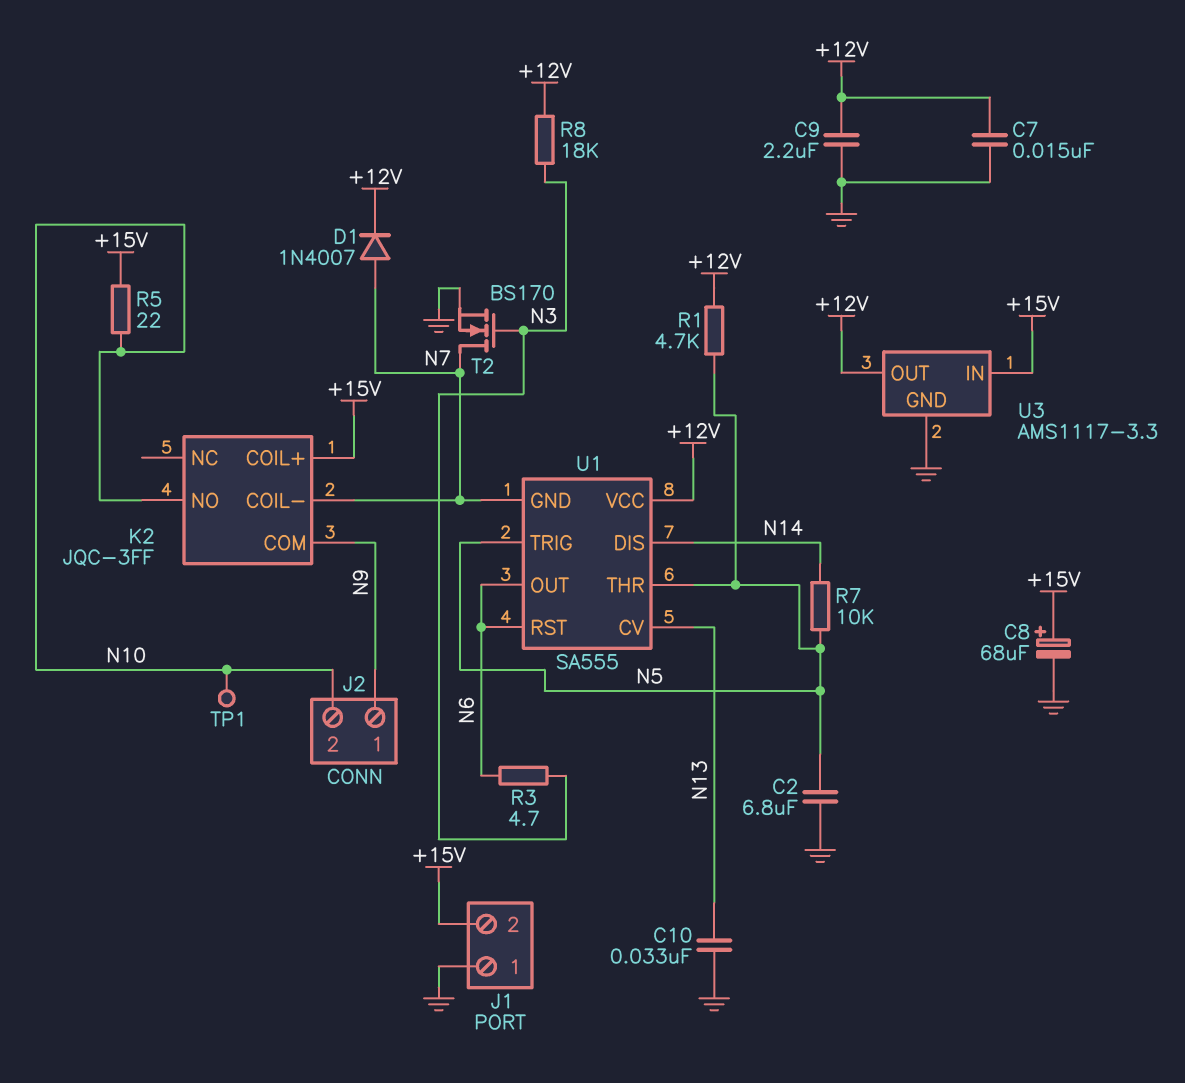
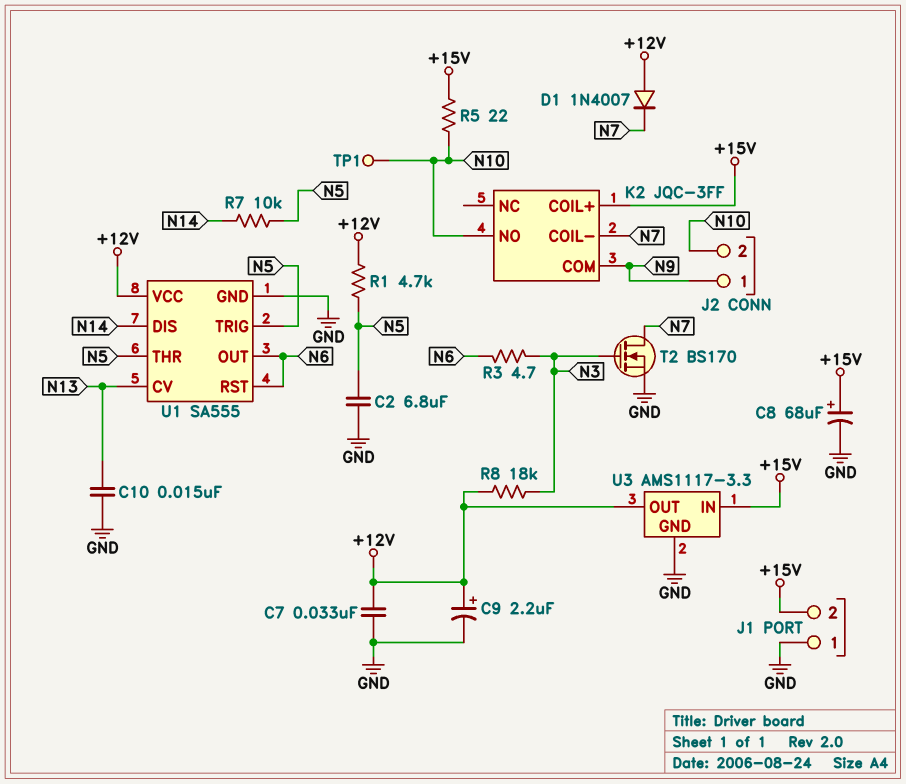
C7: 15nF (+12V, GND) -> 33nF (+12V, GND)
C9: 2.2uF (+12V, GND) -> 2.2uF (plus +12V, minus GND)
C10: 33nF (GND, N13) -> 15nF (GND, N13)
D1: diode 1N4007 (A N7, K +12V) -> diode 1N4007 (A +12V, K N7)
U1 pin GND: N7 -> GND

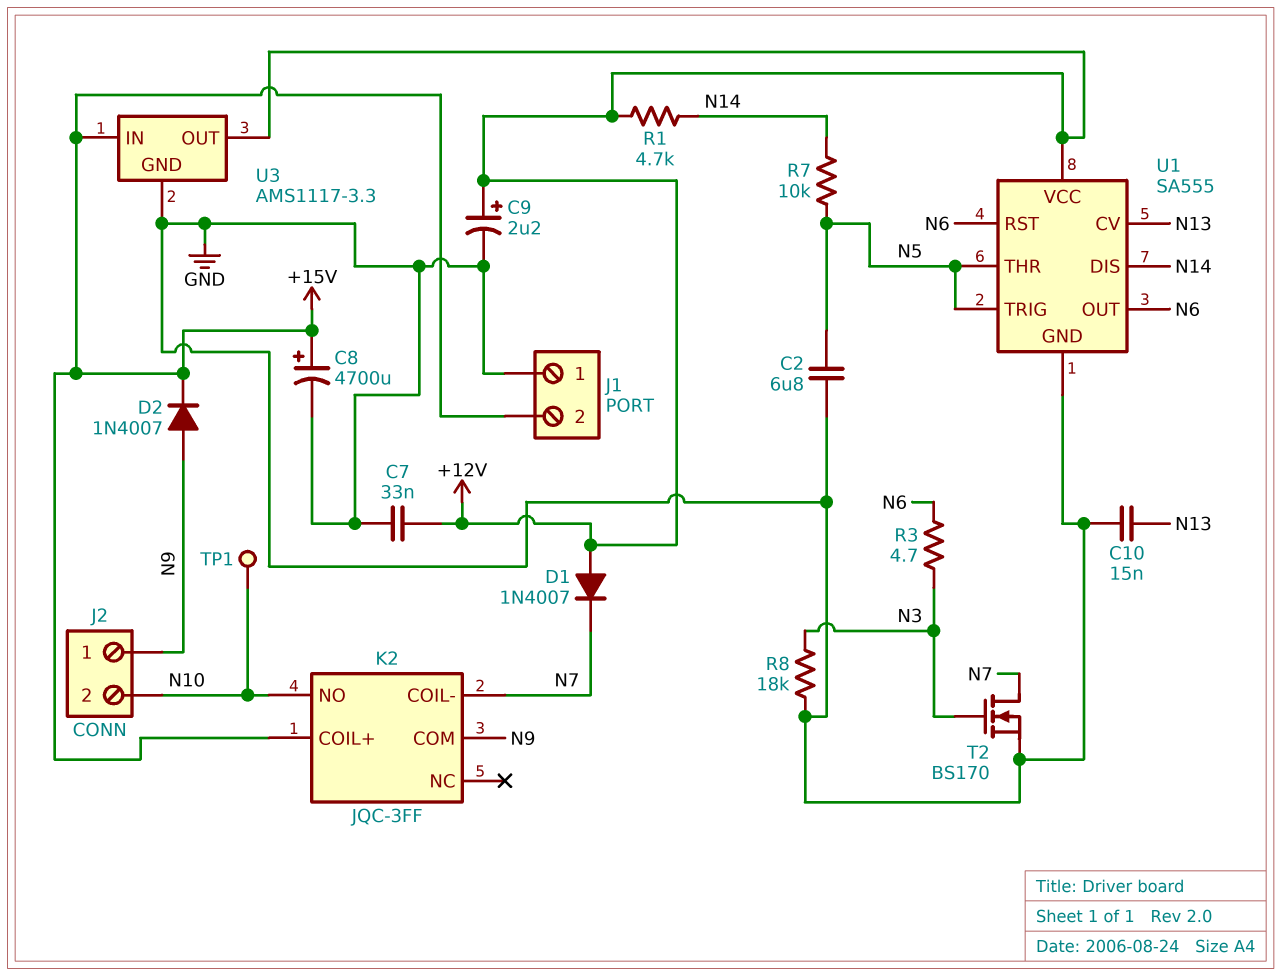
C8: 68uF (plus +15V, minus GND) -> 4700uF (plus +15V, minus GND)
D2: none -> diode 1N4007 (A N9, K +15V)
R1: 4.7k (+12V, N5) -> 4.7k (+12V, N14)
R5: 22 (+15V, N10) -> none
R8: 18k (+12V, N3) -> 18k (GND, N3)

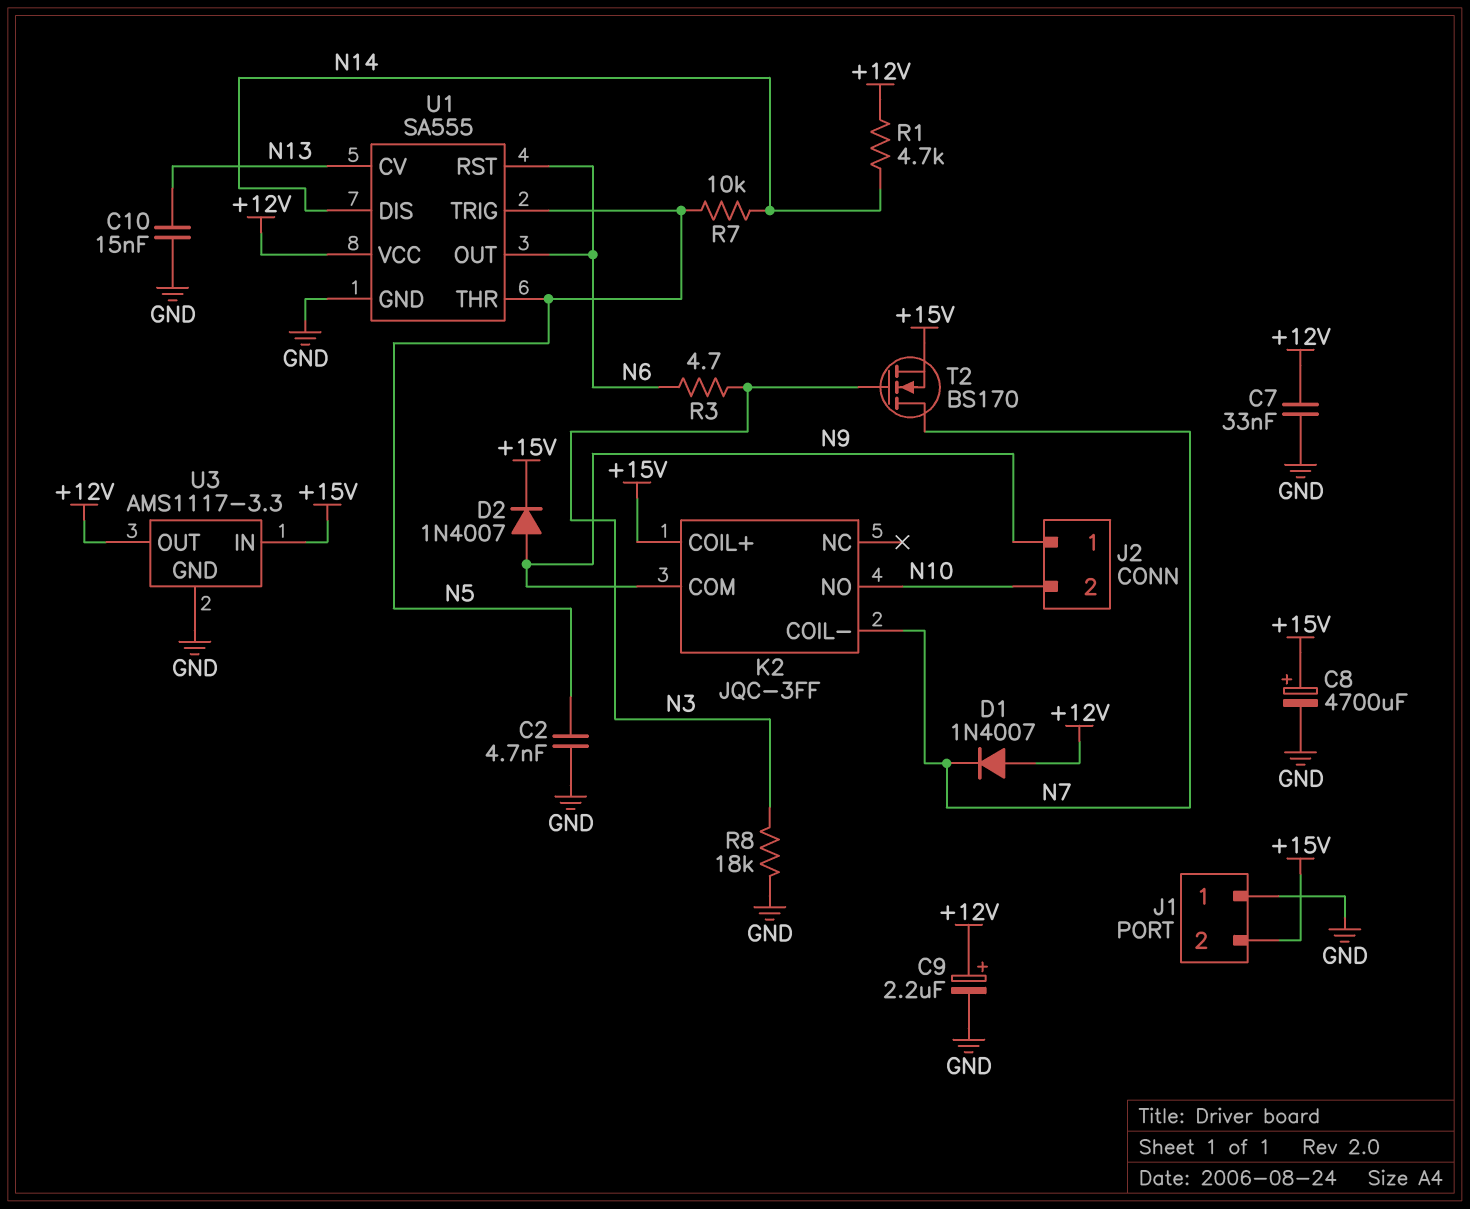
C2: 6.8uF (GND, N5) -> 4.7nF (GND, N5)
T2: NMOS BS170 (G N3, D N7, S GND) -> NMOS BS170 (G N3, D N7, S +15V)
TP1: test point (N10) -> none

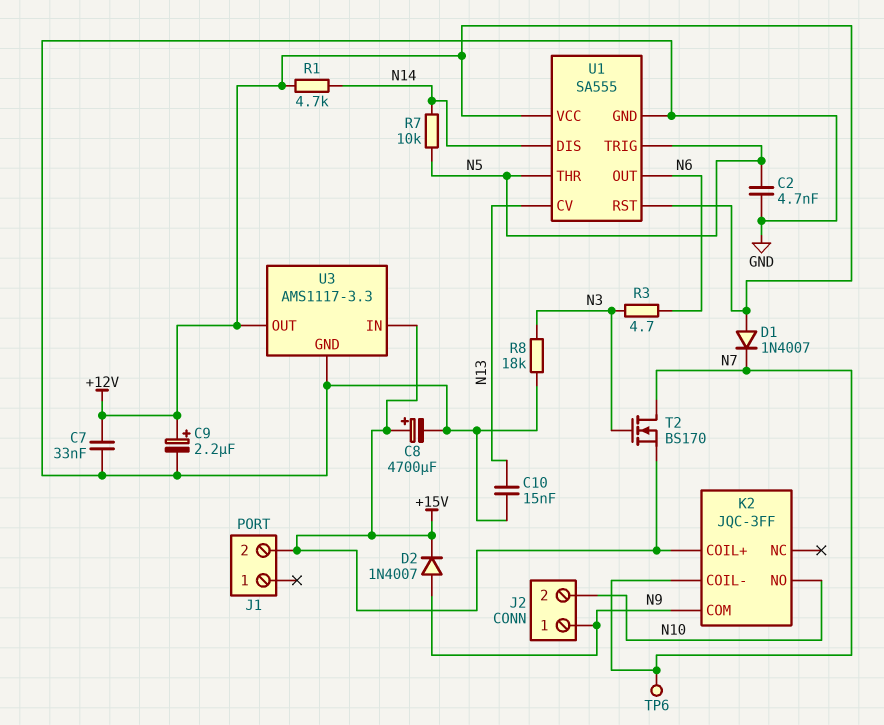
J1 pin 1: GND -> none
TP6: none -> test point (N7)
U1 pin RST: N6 -> +12V

